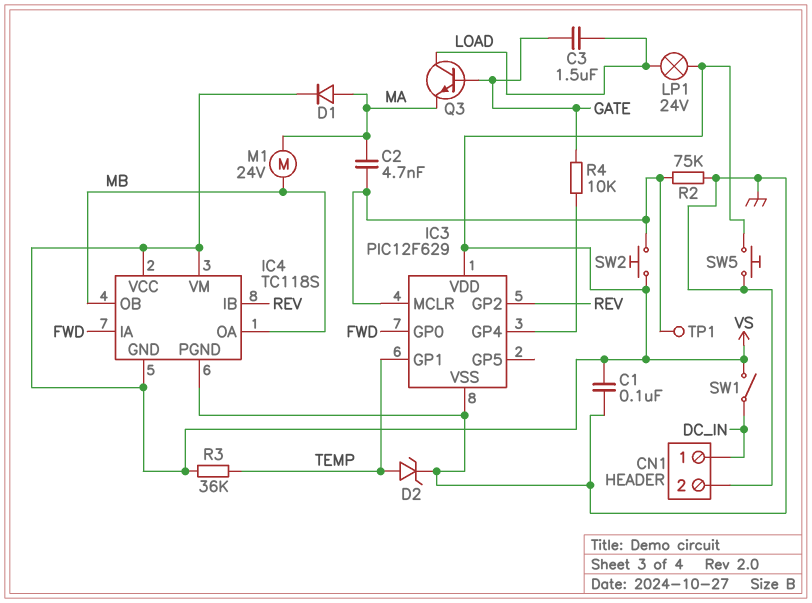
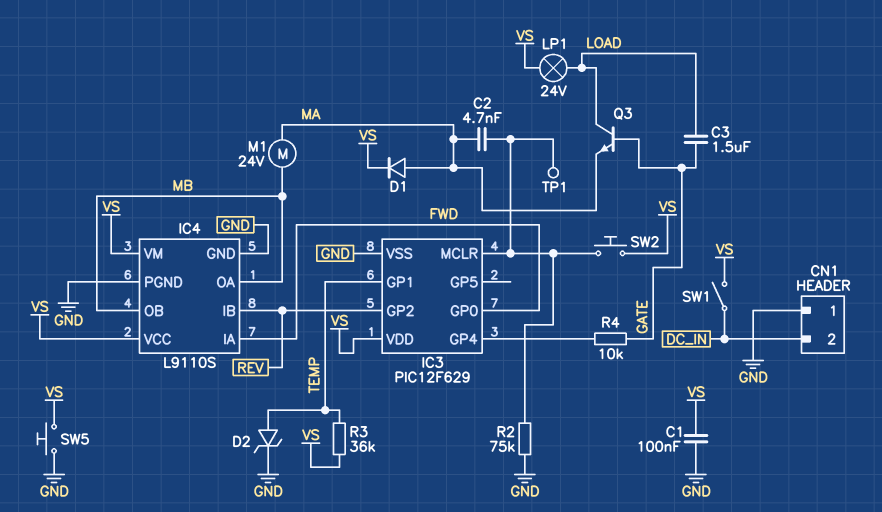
CN1 pin 1: DC_IN -> GND
CN1 pin 2: GND -> DC_IN
IC4: TC118S -> L9110S
IC4 pin GND: VS -> GND

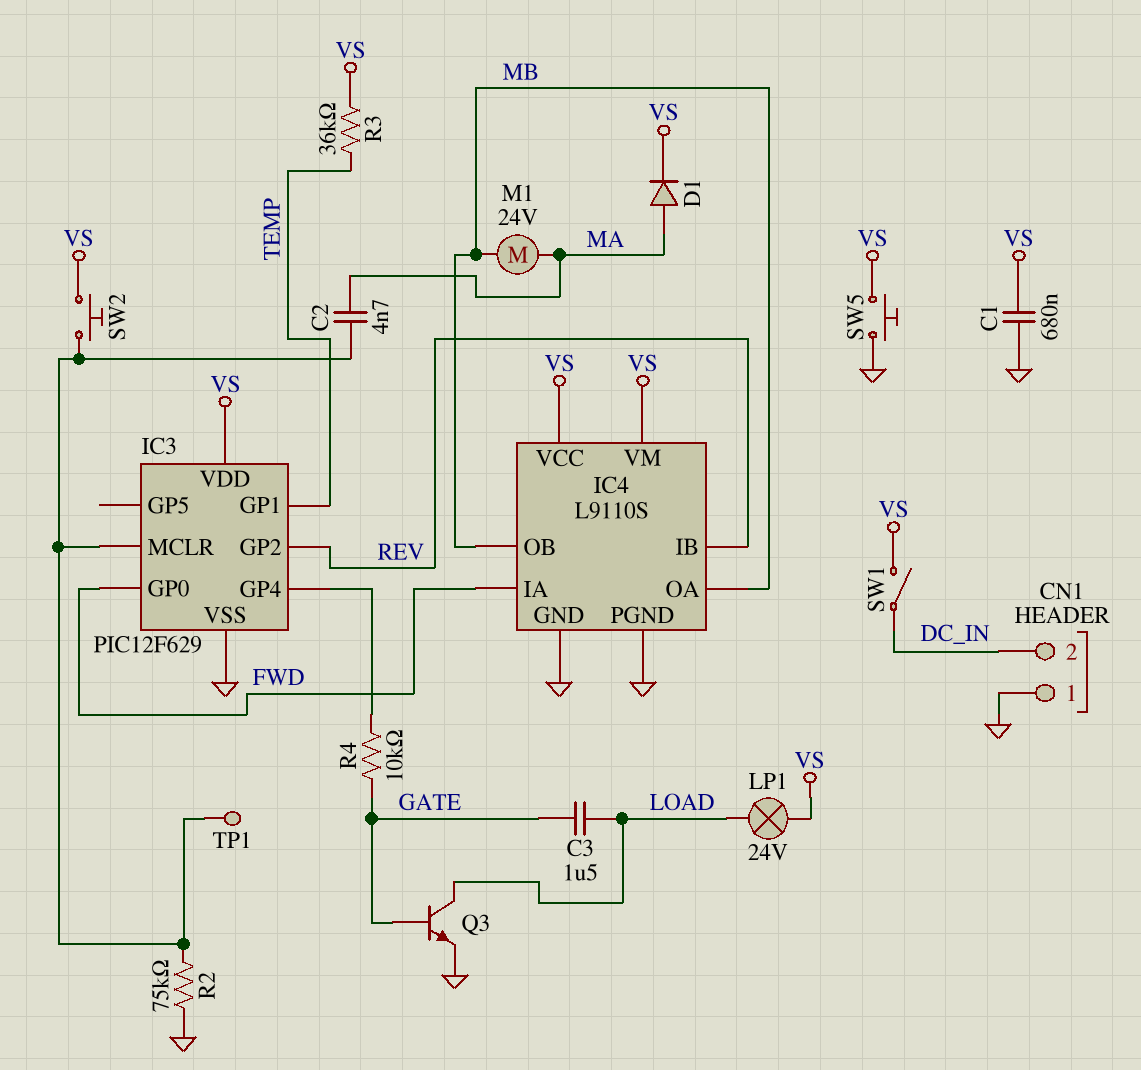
C1: 100nF (GND, VS) -> 680nF (GND, VS)
D2: zener (A TEMP, K GND) -> none
Q3: NPN (B GATE, C LOAD, E MA) -> NPN (B GATE, C LOAD, E GND)

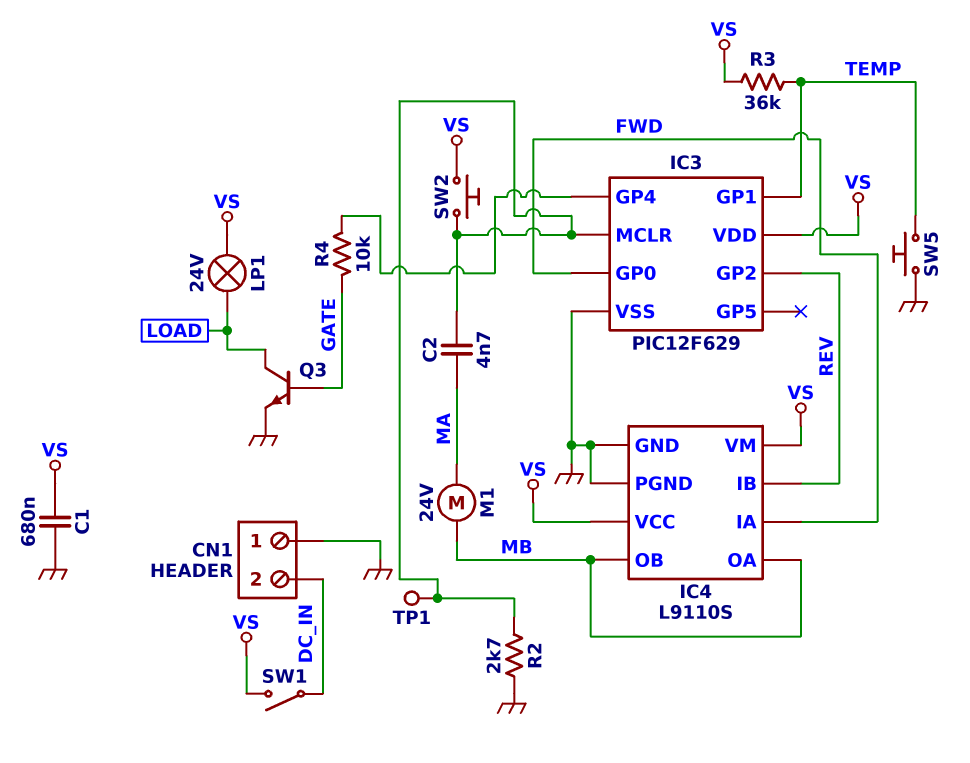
C3: 1.5uF (GATE, LOAD) -> none
D1: diode (A MA, K VS) -> none
R2: 75k (GND, IC3/MCLR) -> 2.7k (GND, IC3/MCLR)
SW5: button (GND, VS) -> button (GND, TEMP)

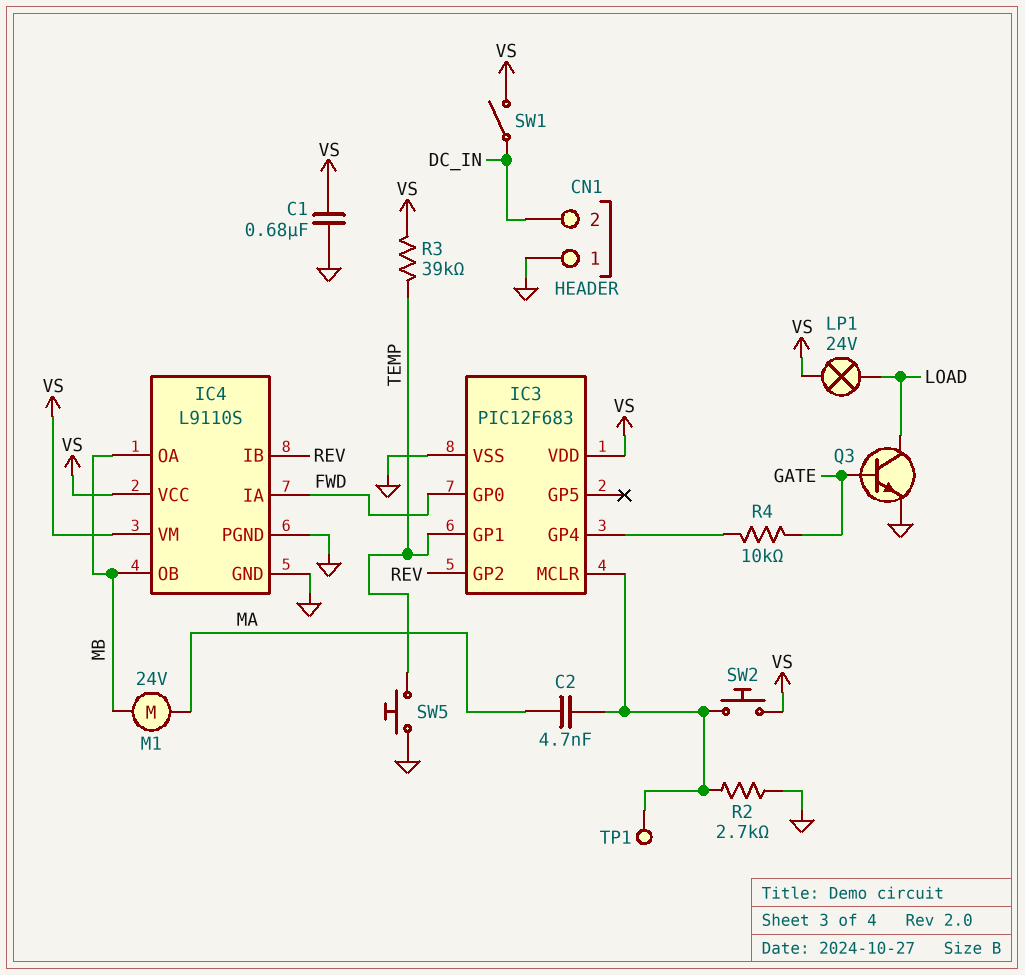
IC3: PIC12F629 -> PIC12F683
R3: 36k (TEMP, VS) -> 39k (TEMP, VS)

